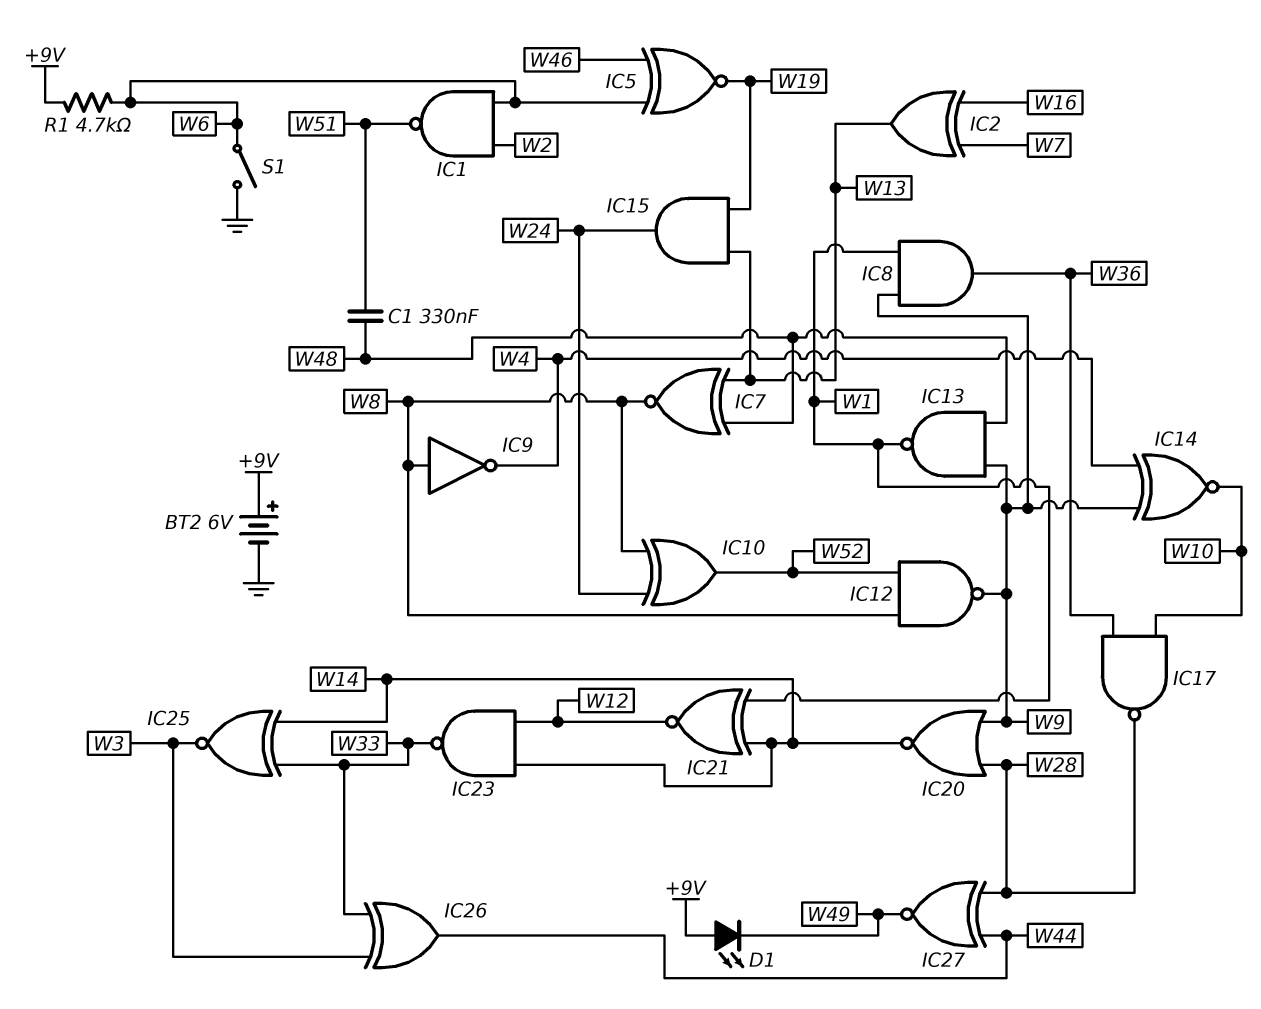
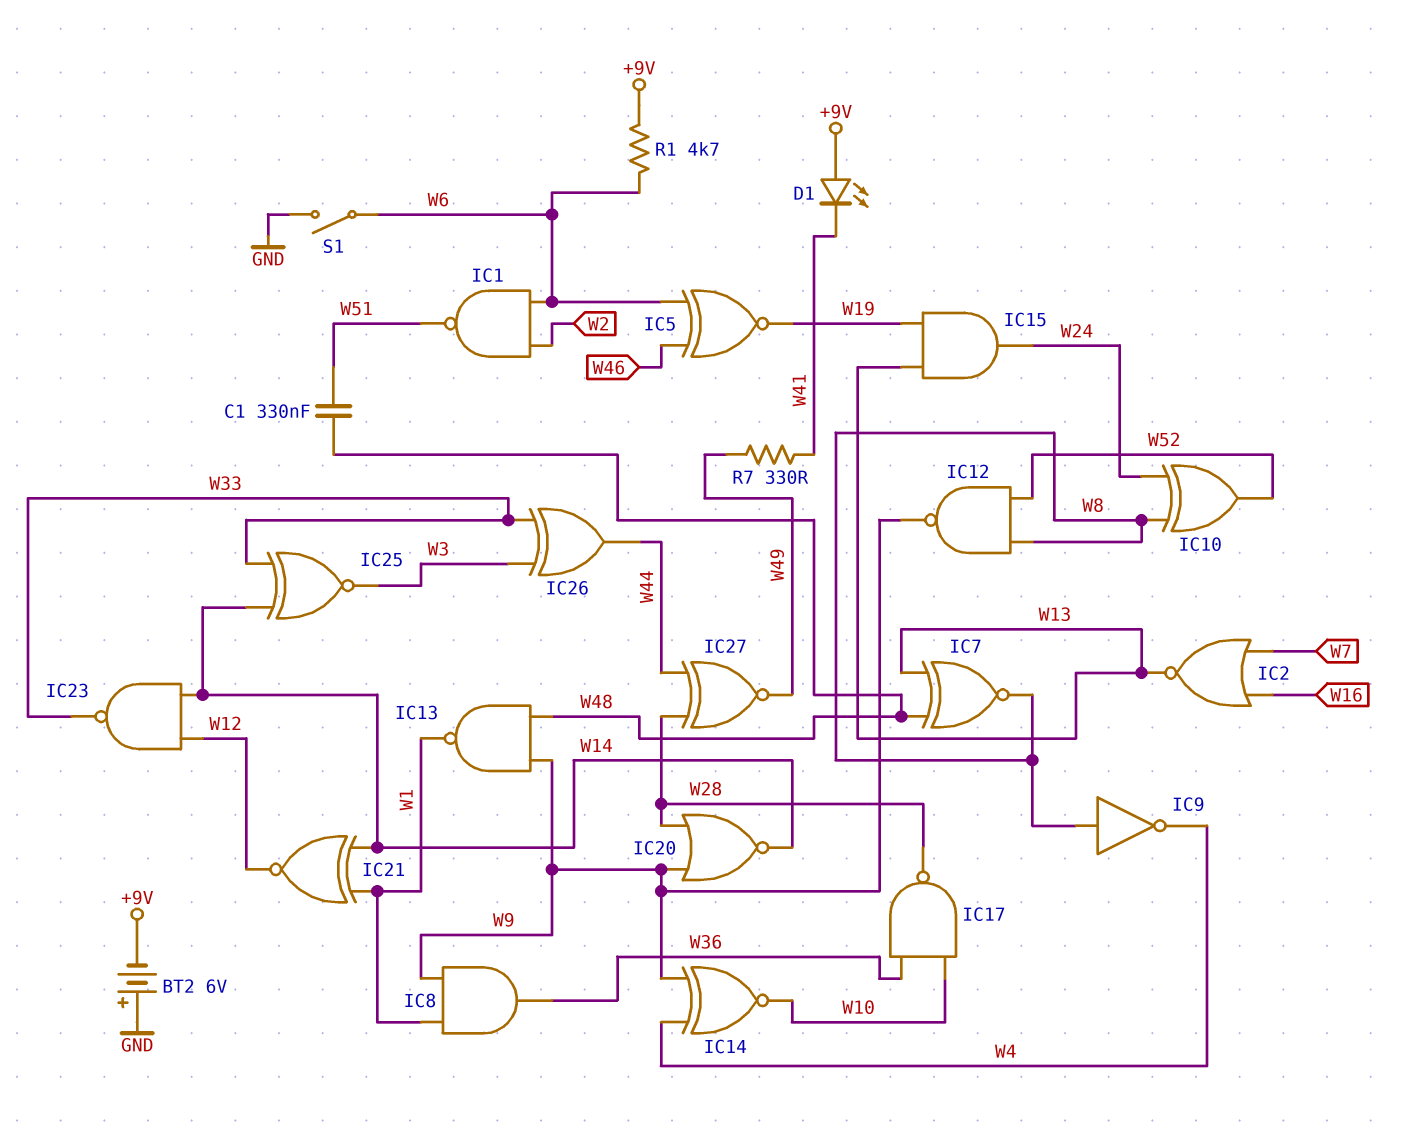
BT2: 6V (plus +9V, minus GND) -> 6V (plus GND, minus +9V)
D1: LED (A +9V, K W49) -> LED (A +9V, K W41)
IC2: XOR (in W7, in W16, out W13) -> NOR (in W7, in W16, out W13)
R7: none -> 330 (W41, W49)

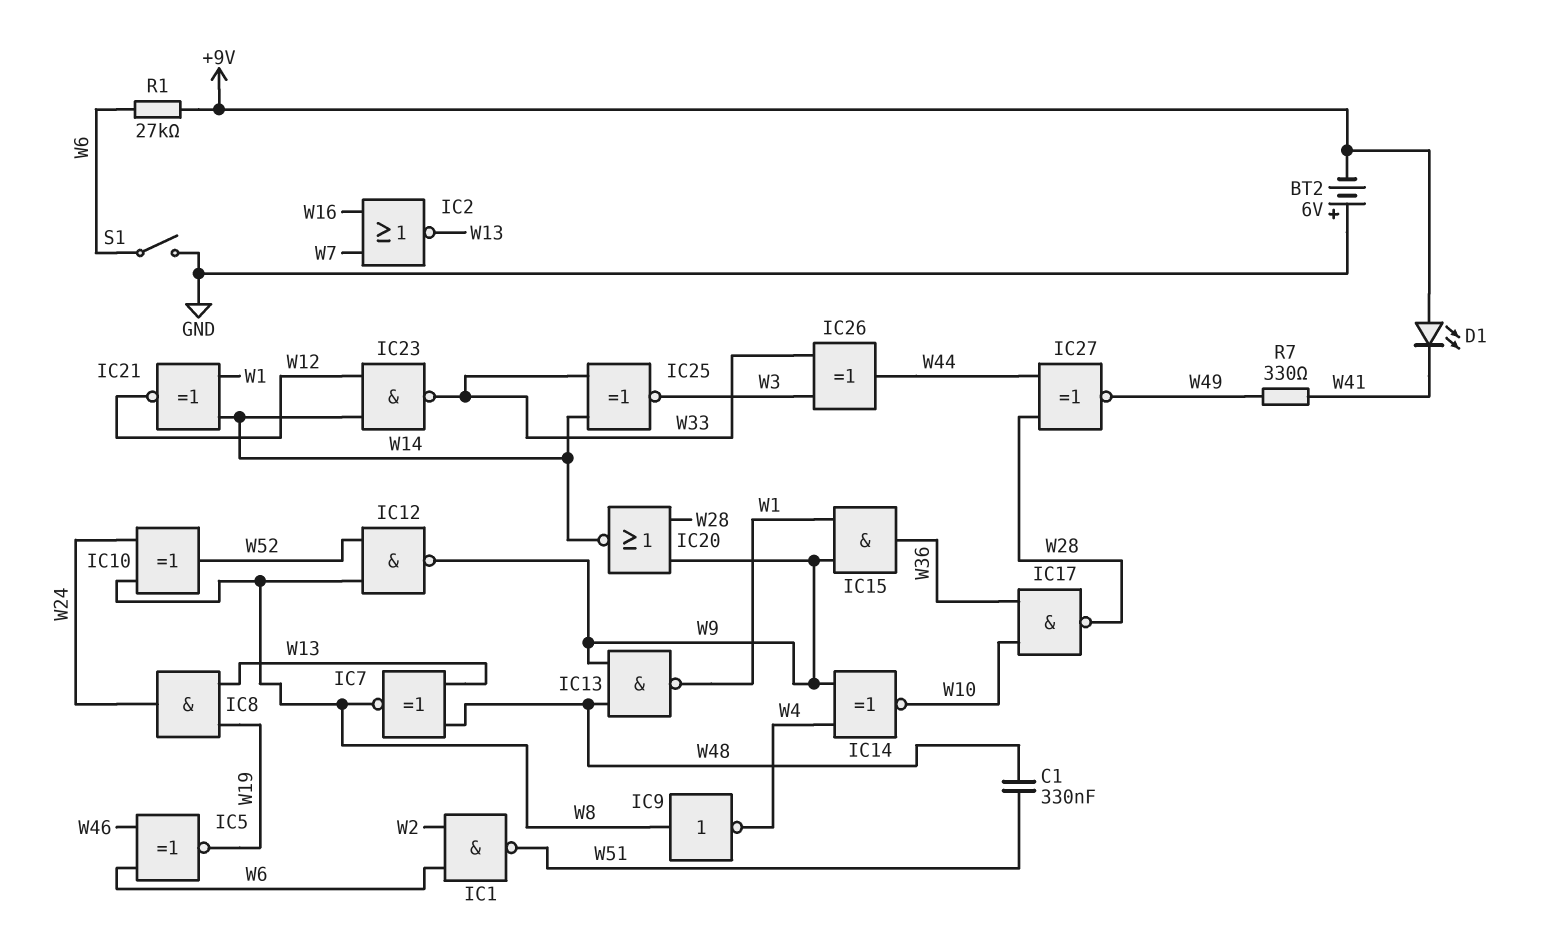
IC8: AND (in W1, in W9, out W36) -> AND (in W13, in W19, out W24)
IC15: AND (in W13, in W19, out W24) -> AND (in W1, in W9, out W36)
R1: 4.7k (+9V, W6) -> 27k (+9V, W6)

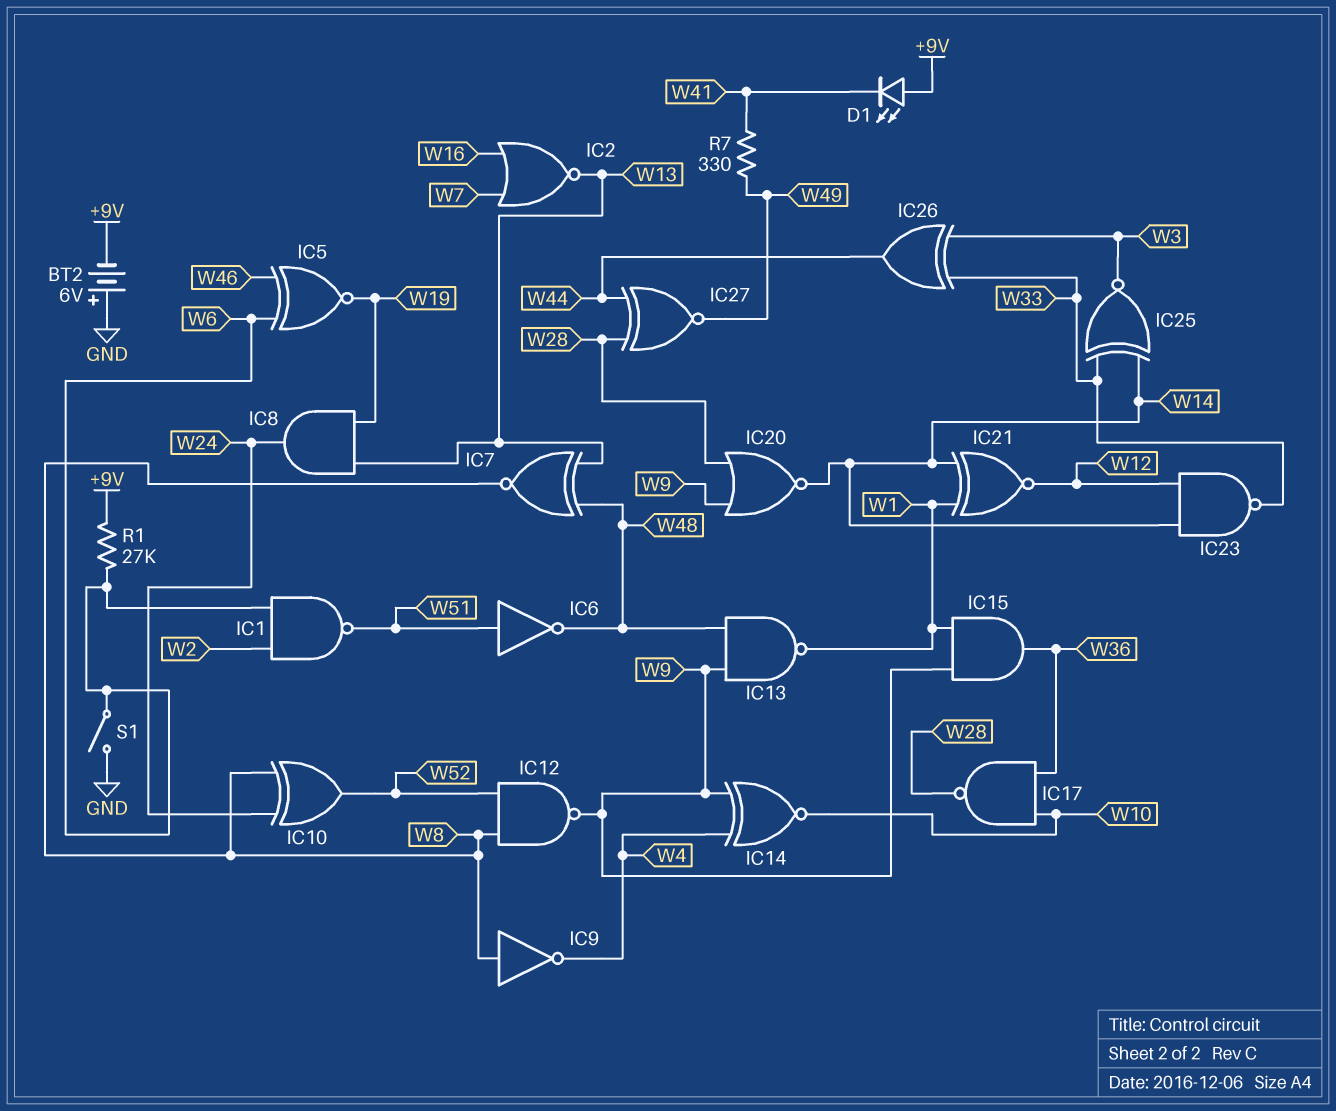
C1: 330nF (W48, W51) -> none
IC6: none -> NOT (in W51, out W48)

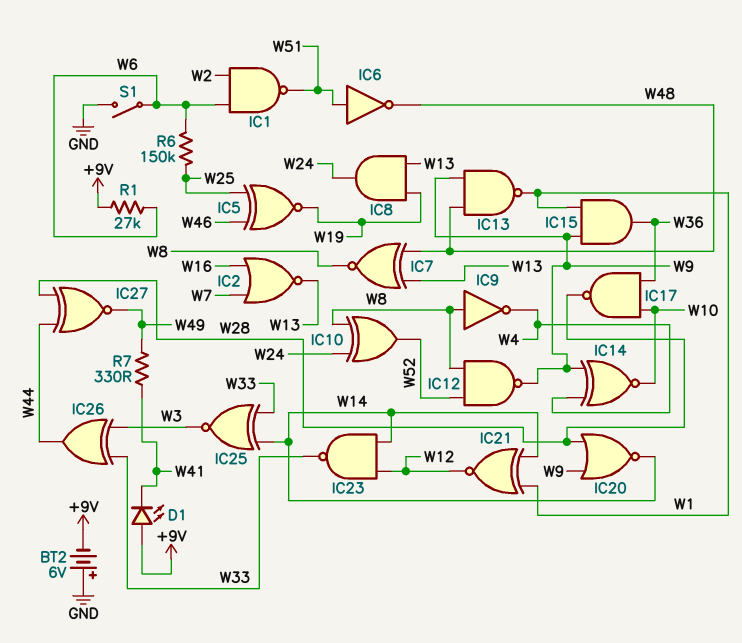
IC5: XNOR (in W6, in W46, out W19) -> XNOR (in W25, in W46, out W19)
R6: none -> 150k (W6, W25)

